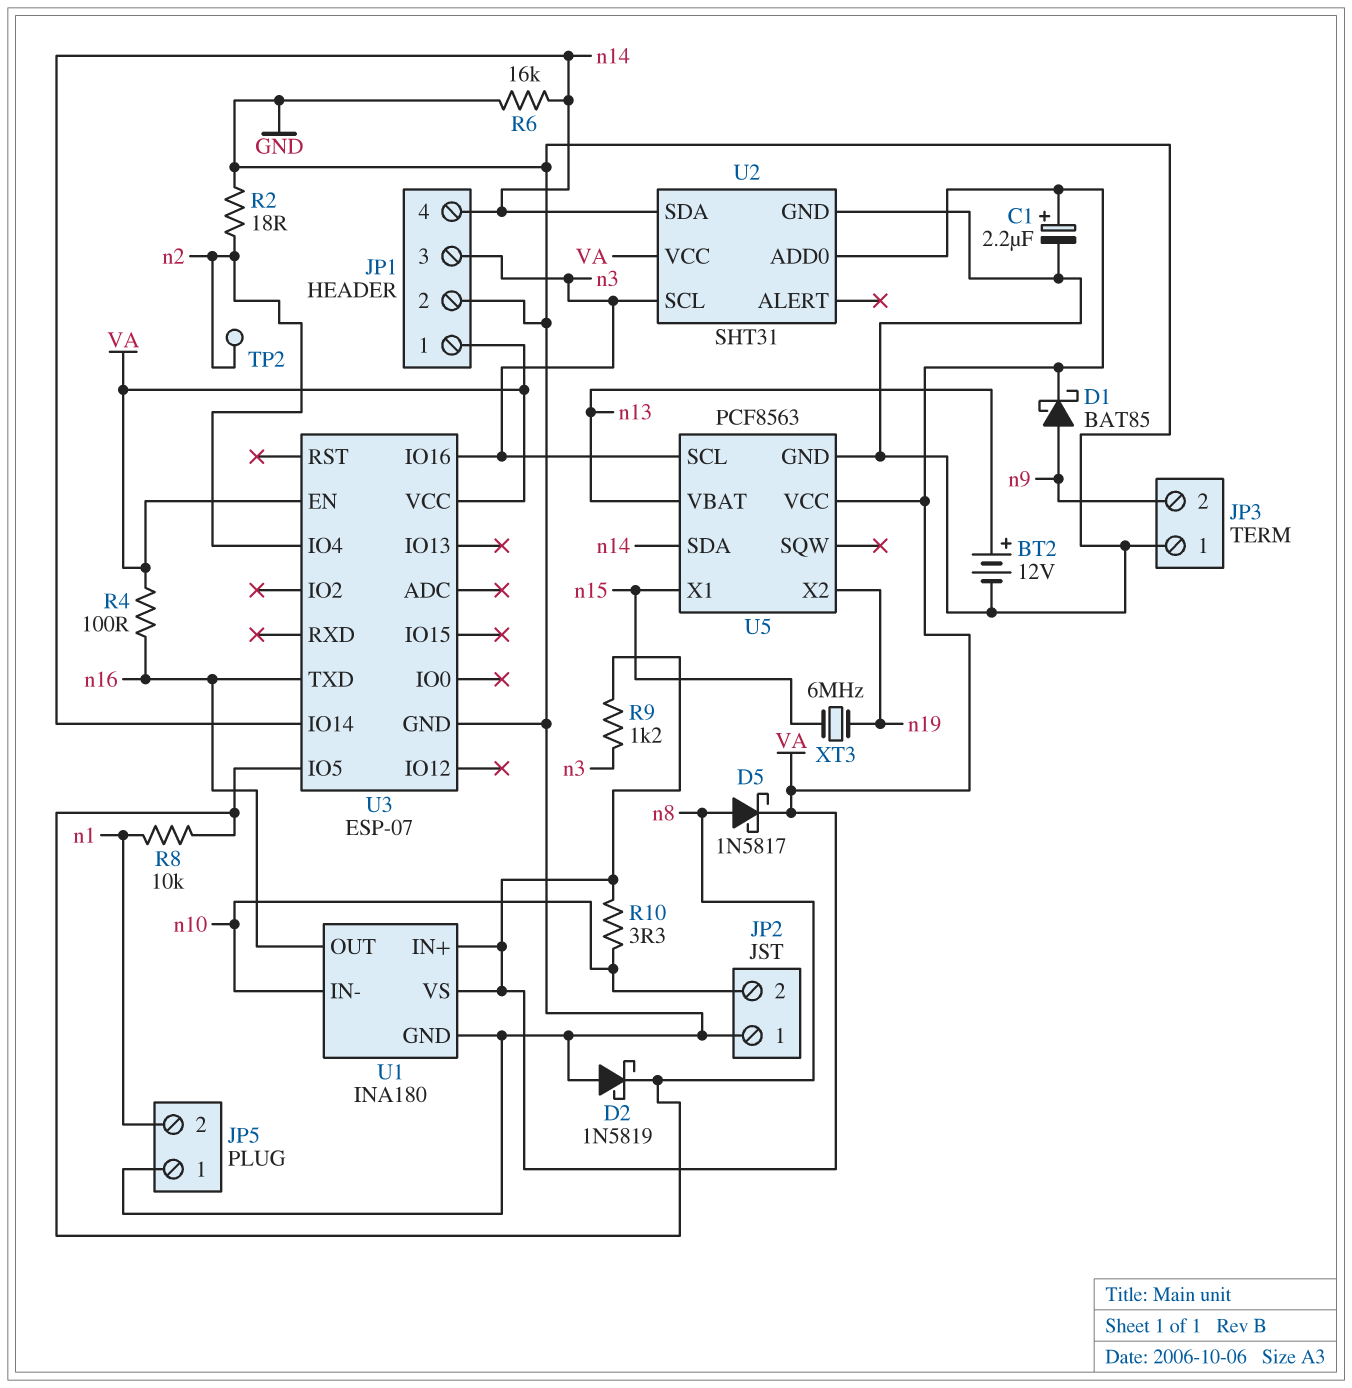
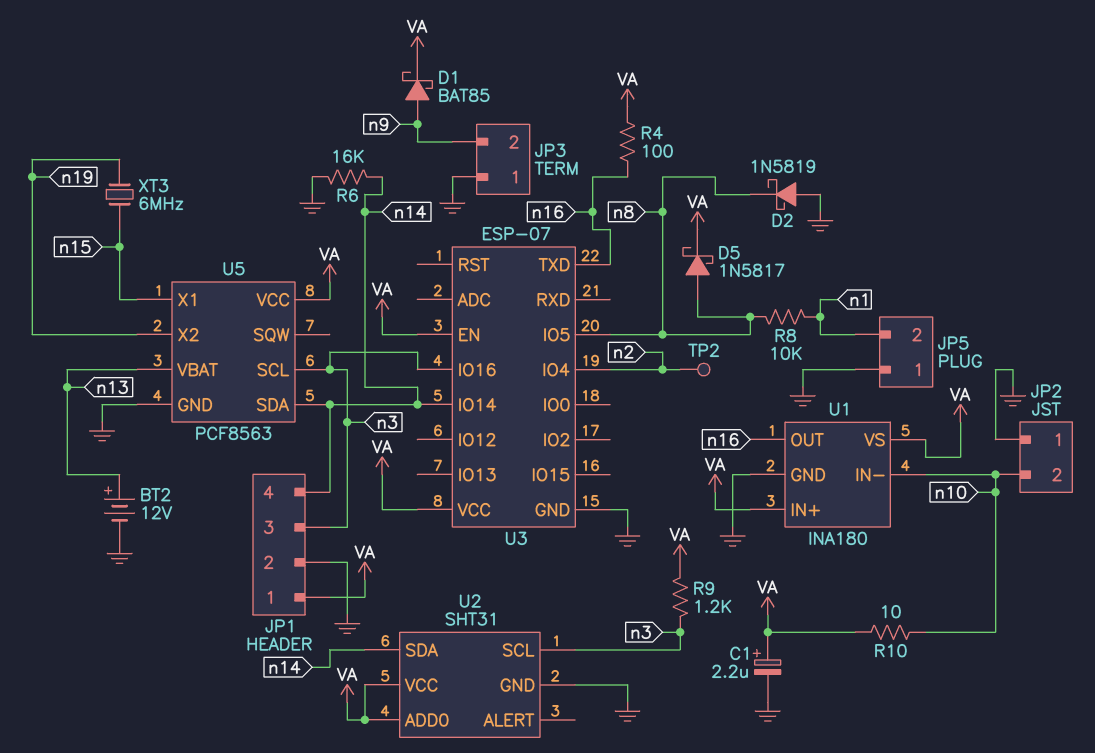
R2: 18 (GND, n2) -> none
R10: 3.3 (VA, n10) -> 10 (VA, n10)

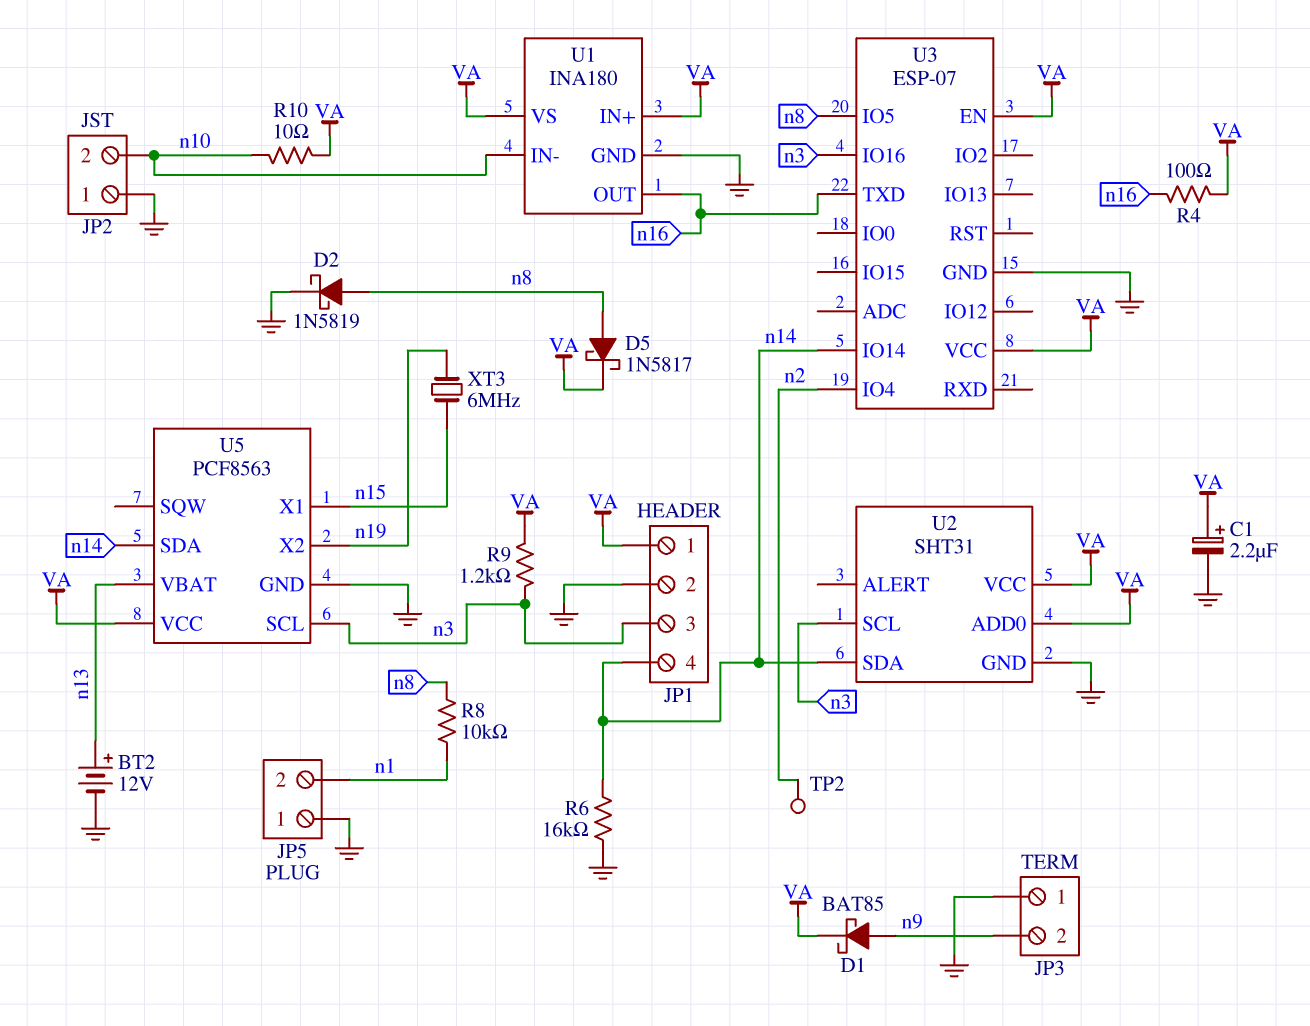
D2: schottky 1N5819 (A GND, K n8) -> schottky 1N5819 (A n8, K GND)

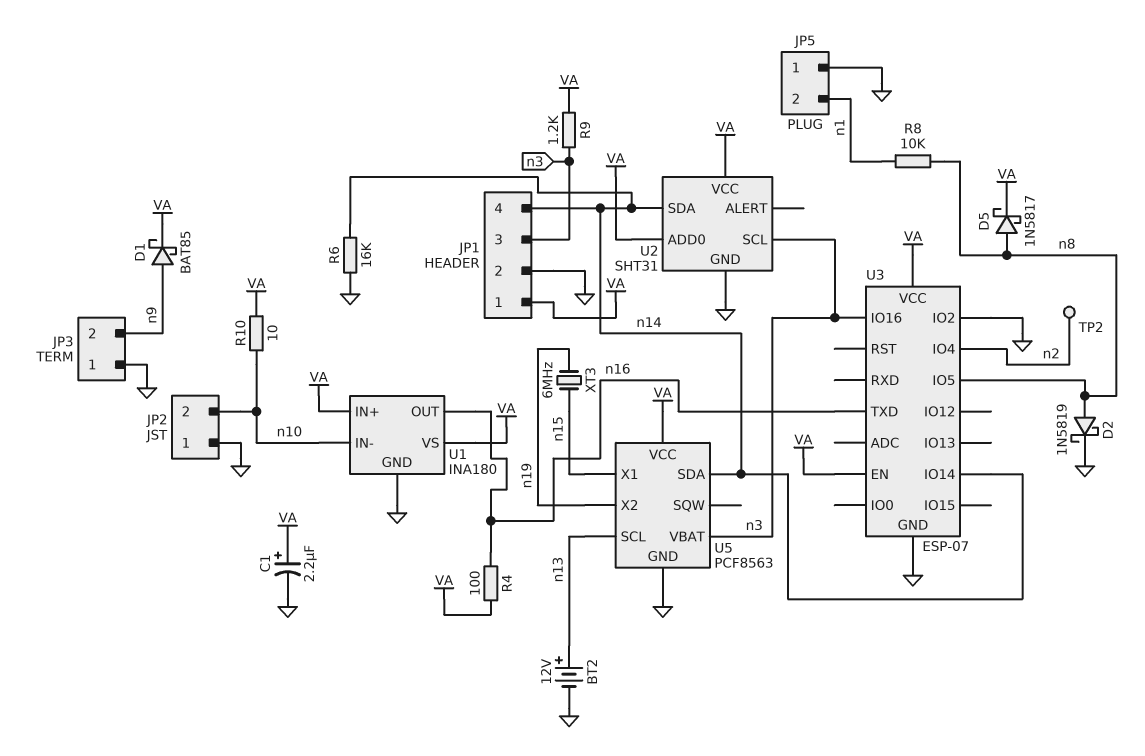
U3 pin IO2: none -> GND
U5 pin SCL: n3 -> n13
U5 pin VBAT: n13 -> n3

